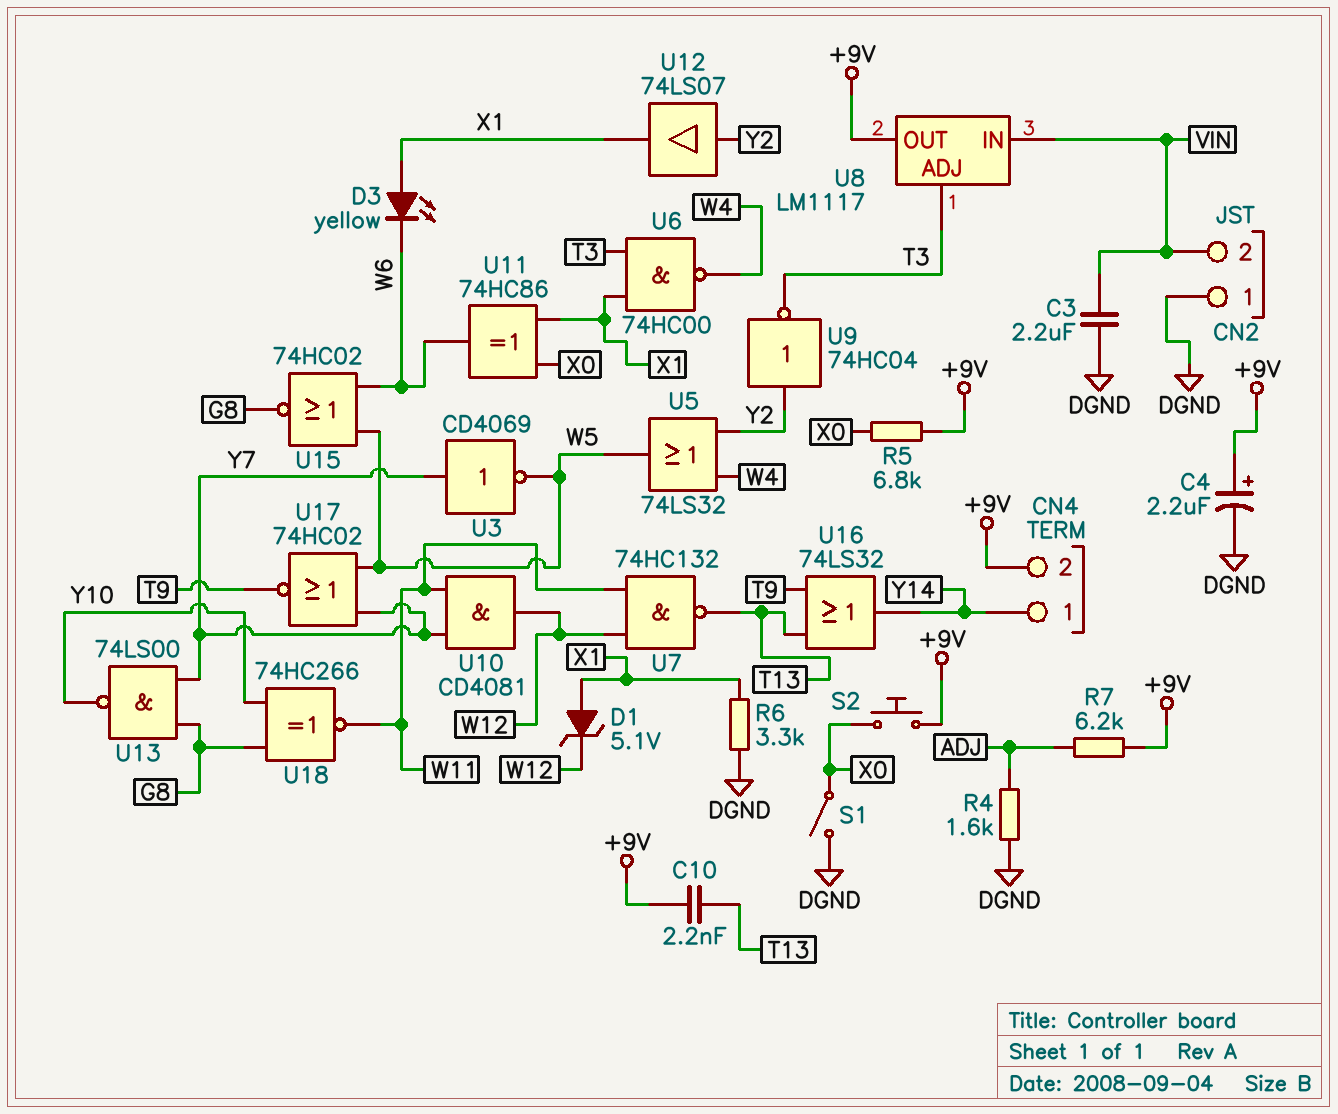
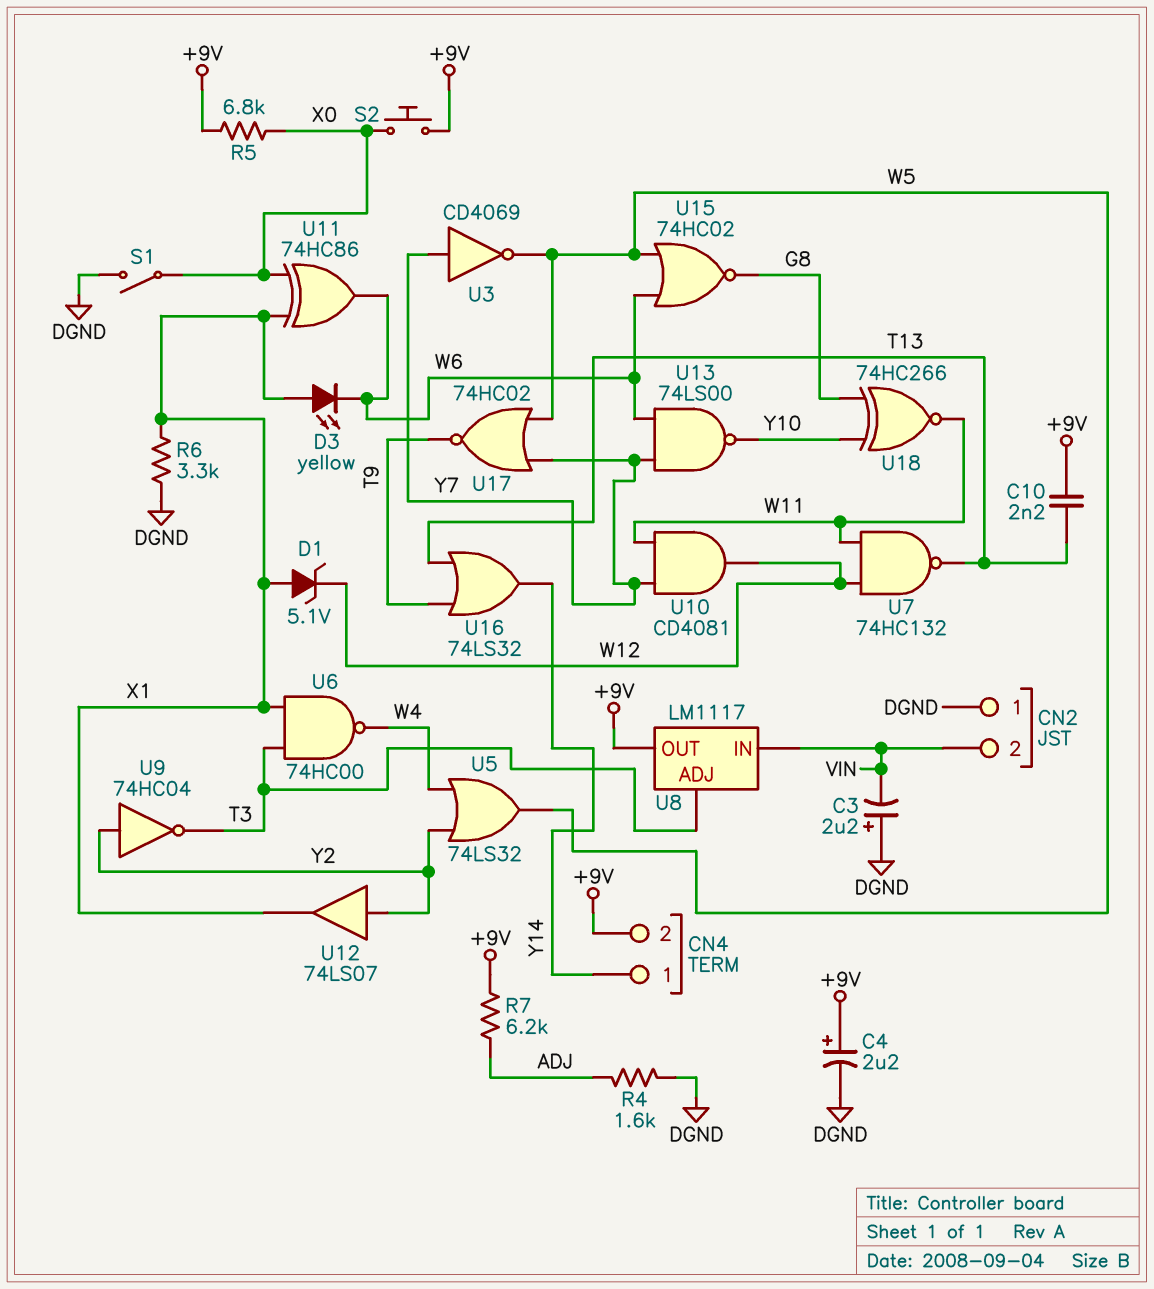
C3: 2.2uF (DGND, VIN) -> 2.2uF (plus DGND, minus VIN)
U13: NAND 74LS00 (in G8, in Y7, out Y10) -> NAND 74LS00 (in W6, in Y7, out Y10)

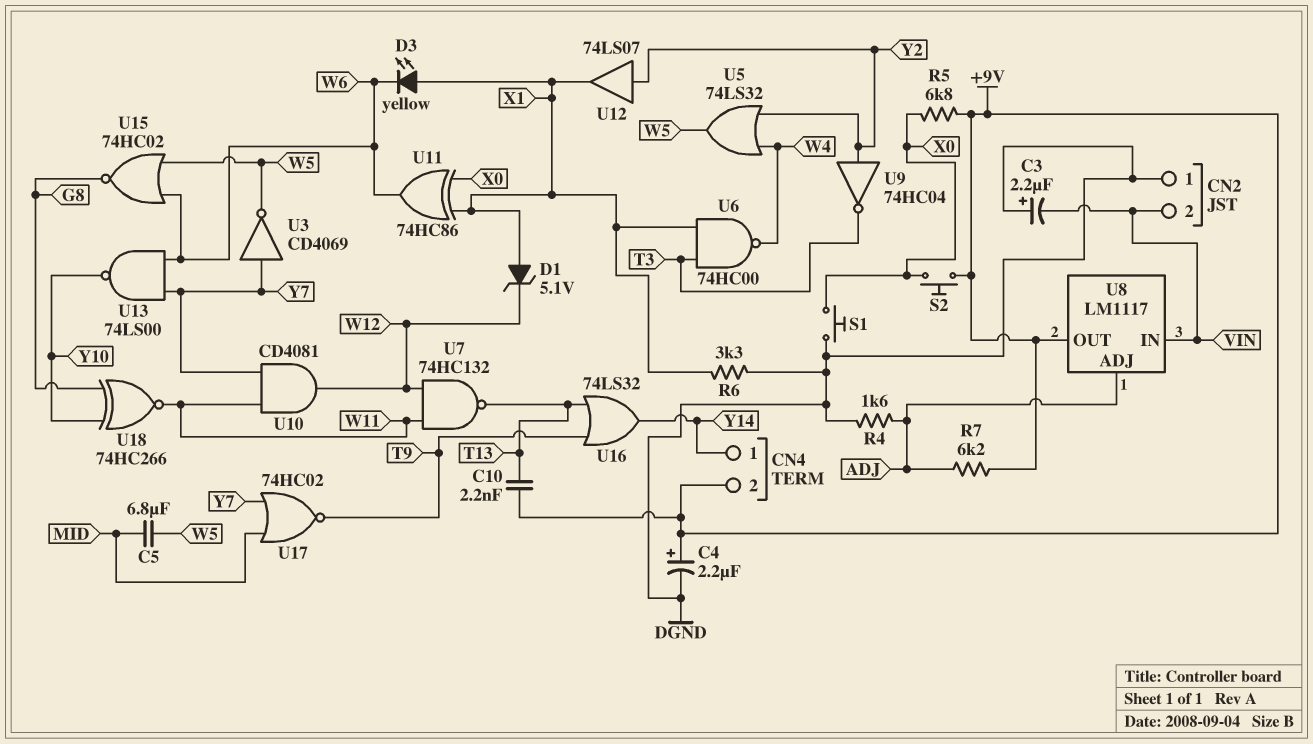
C5: none -> 6.8uF (MID, W5)
S1: switch (DGND, X0) -> button (DGND, X0)
U8 pin ADJ: T3 -> ADJ
U17: NOR 74HC02 (in W5, in Y7, out T9) -> NOR 74HC02 (in MID, in Y7, out T9)

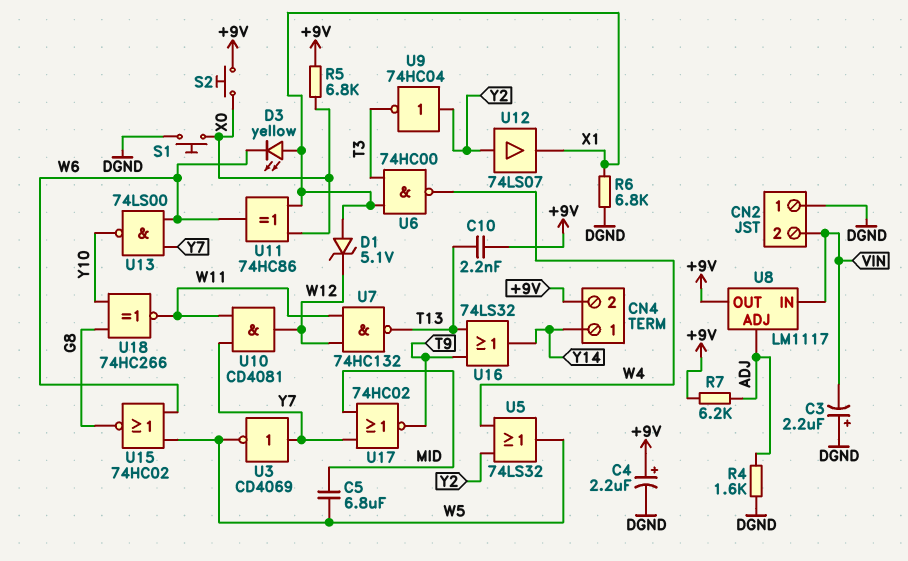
R6: 3.3k (DGND, X1) -> 6.8k (DGND, X1)

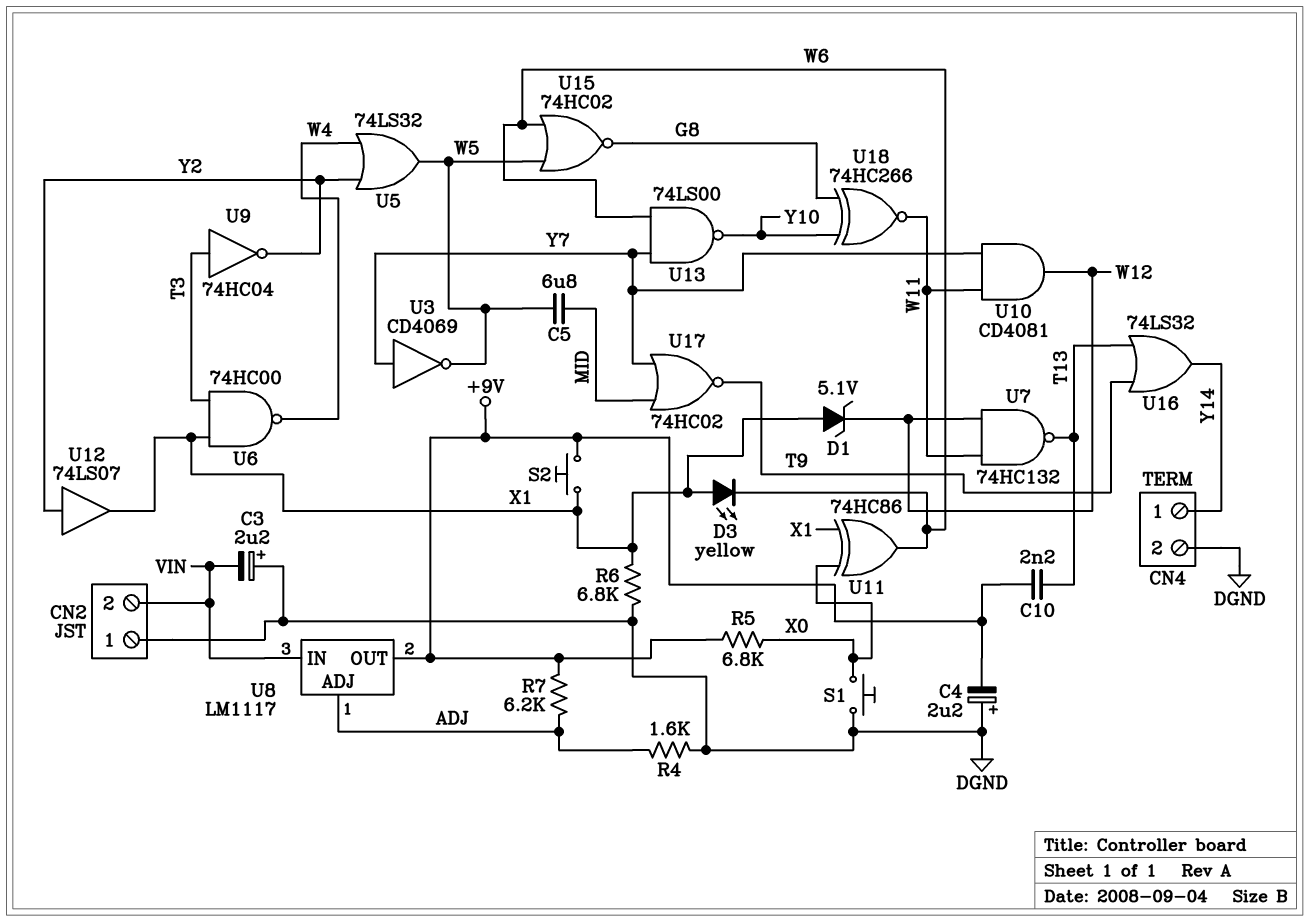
C4: 2.2uF (plus +9V, minus DGND) -> 2.2uF (plus DGND, minus +9V)
CN4 pin 2: +9V -> DGND
S2: button (+9V, X0) -> button (+9V, X1)
U9: NOT 74HC04 (in Y2, out T3) -> NOT 74HC04 (in T3, out Y2)

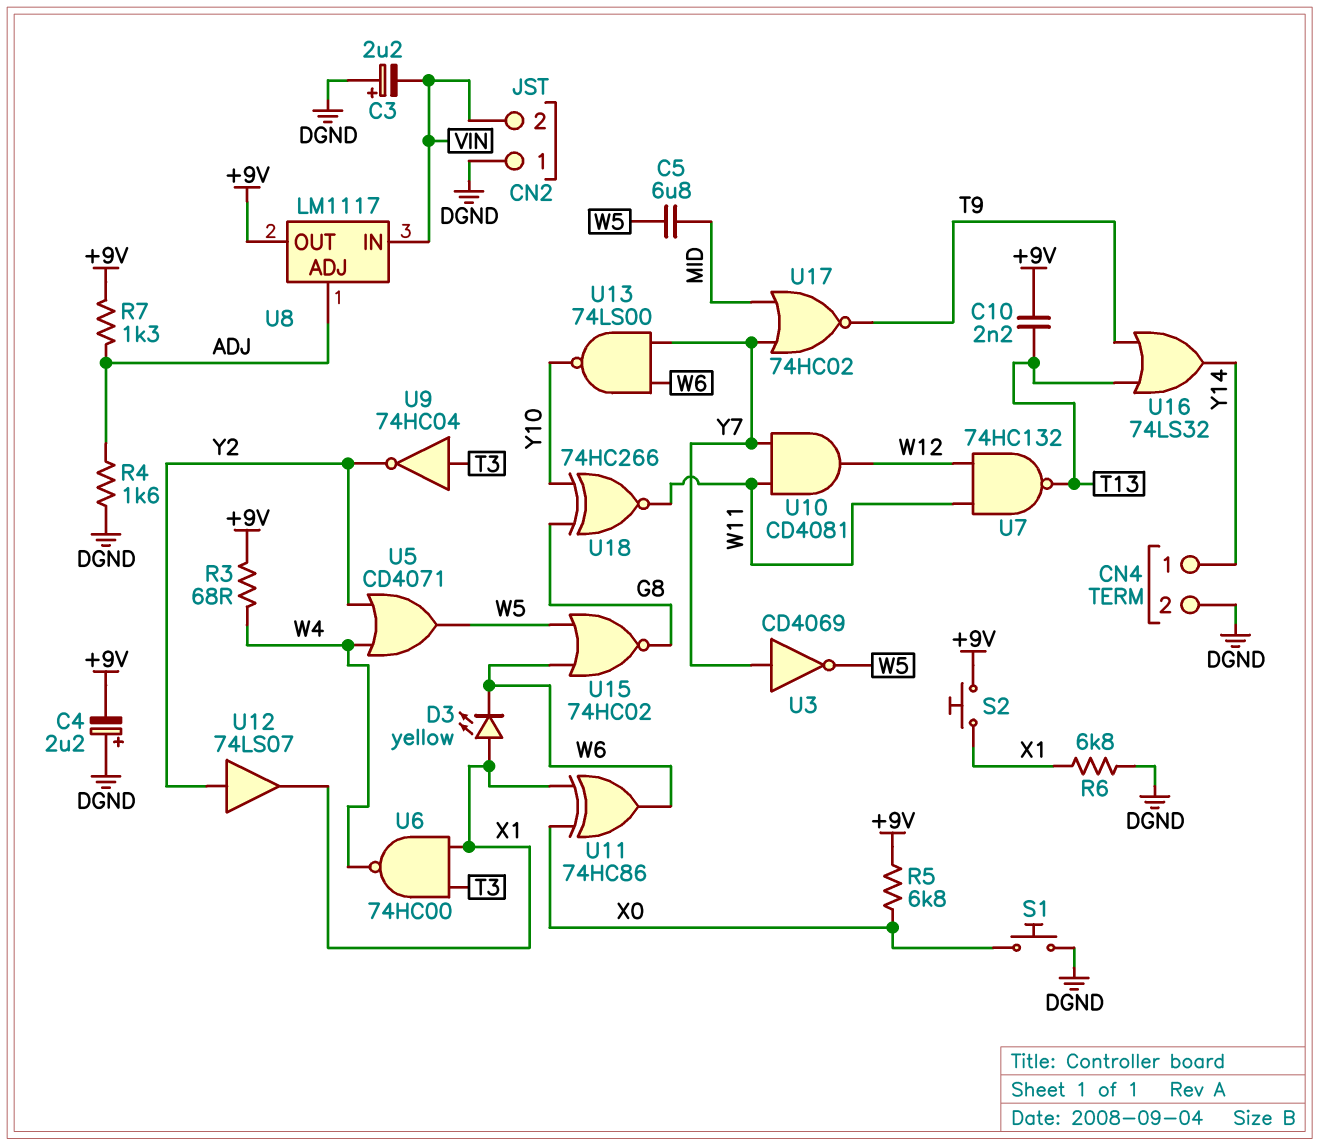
D1: zener 5.1V (A X1, K W12) -> none
R3: none -> 68 (+9V, W4)
R7: 6.2k (+9V, ADJ) -> 1.3k (+9V, ADJ)
U5: OR 74LS32 (in W4, in Y2, out W5) -> OR CD4071 (in W4, in Y2, out W5)

